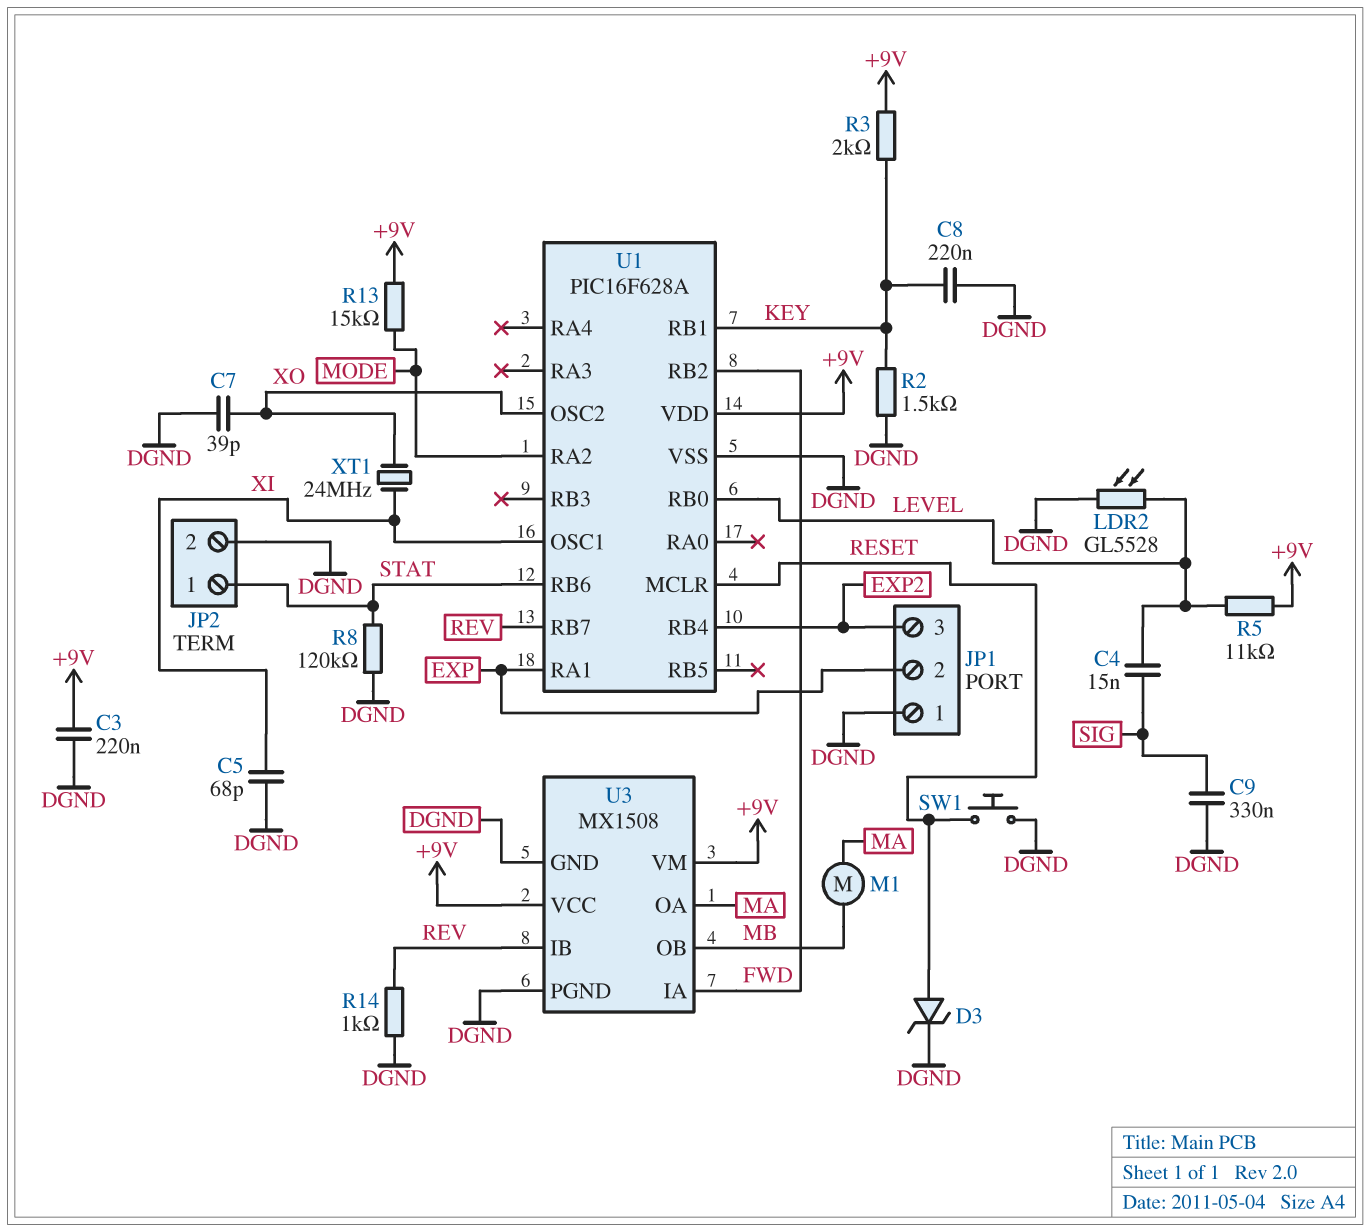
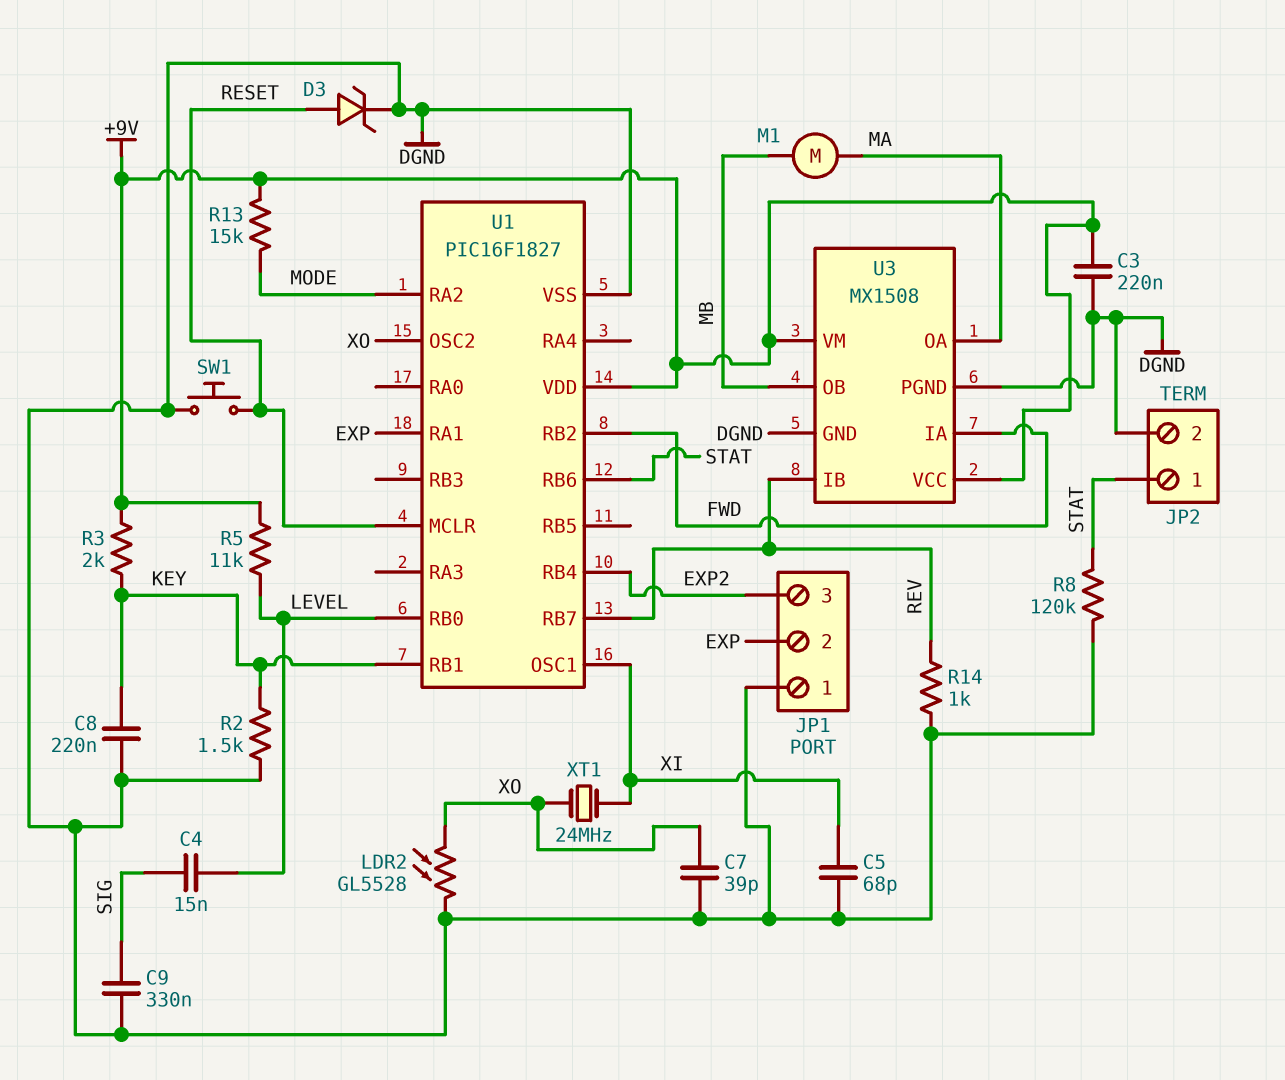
LDR2: GL5528 (DGND, LEVEL) -> GL5528 (DGND, XO)
U1: PIC16F628A -> PIC16F1827

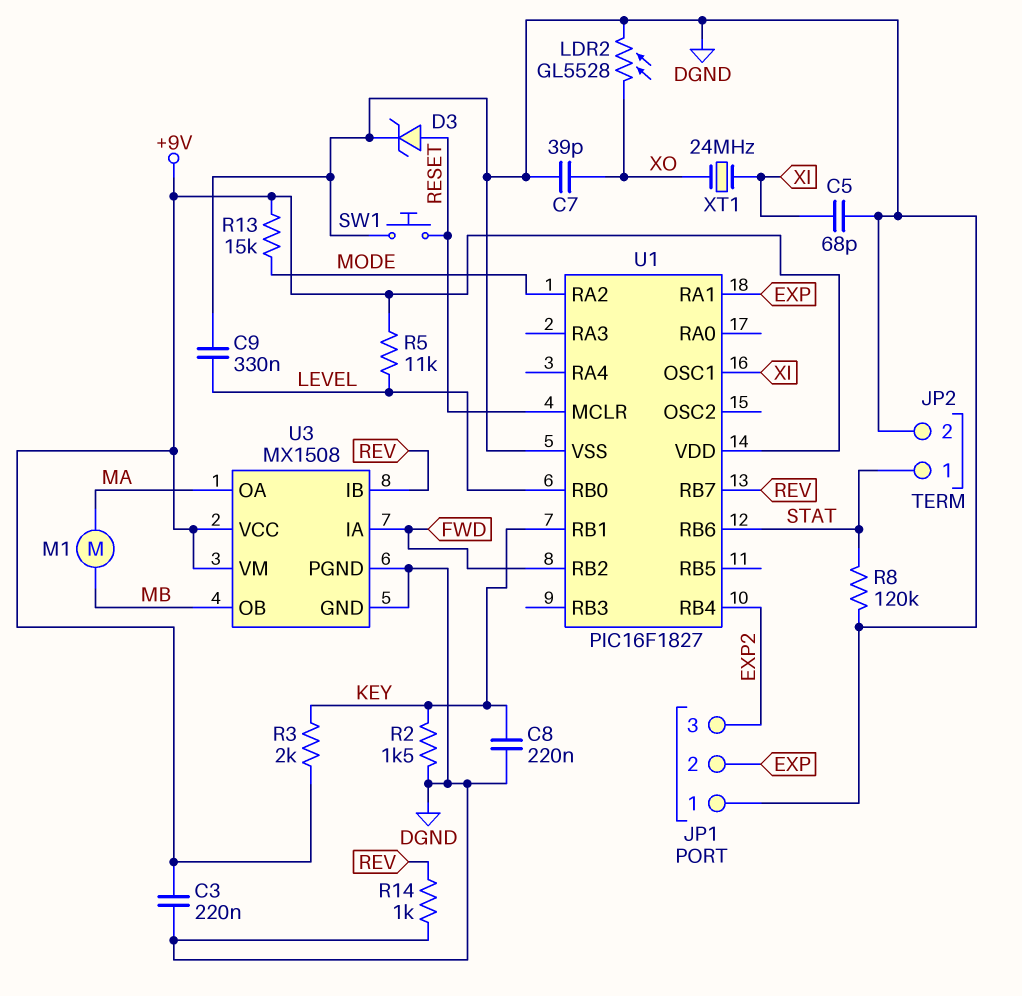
C4: 15nF (LEVEL, SIG) -> none
C9: 330nF (DGND, SIG) -> 330nF (DGND, LEVEL)
U1 pin OSC2: XO -> none

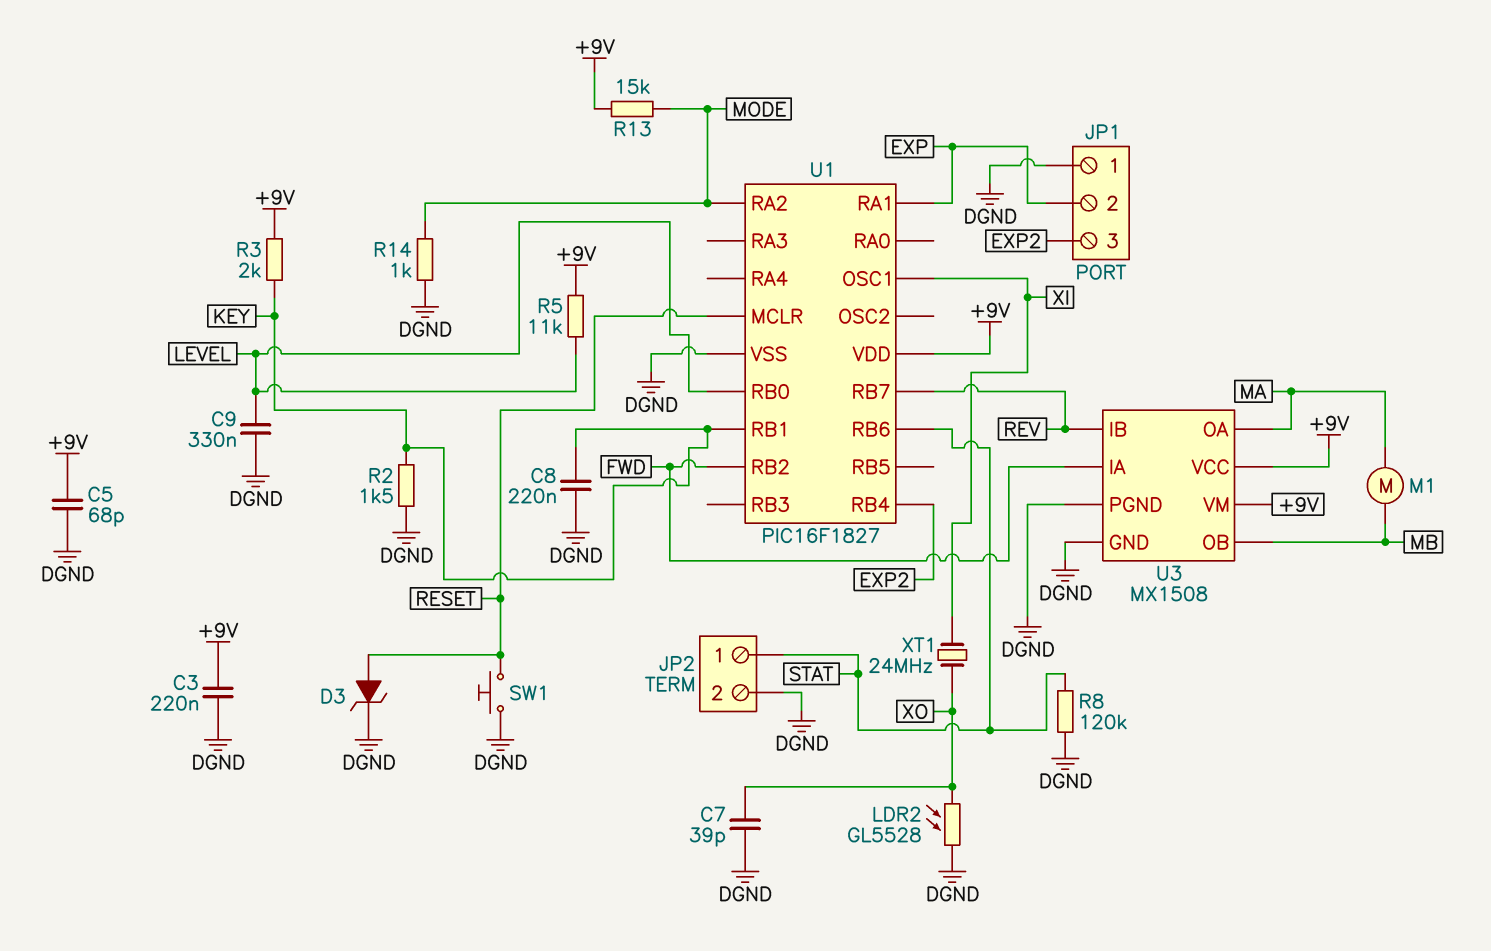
C5: 68pF (DGND, XI) -> 68pF (+9V, DGND)
R14: 1k (DGND, REV) -> 1k (DGND, MODE)

